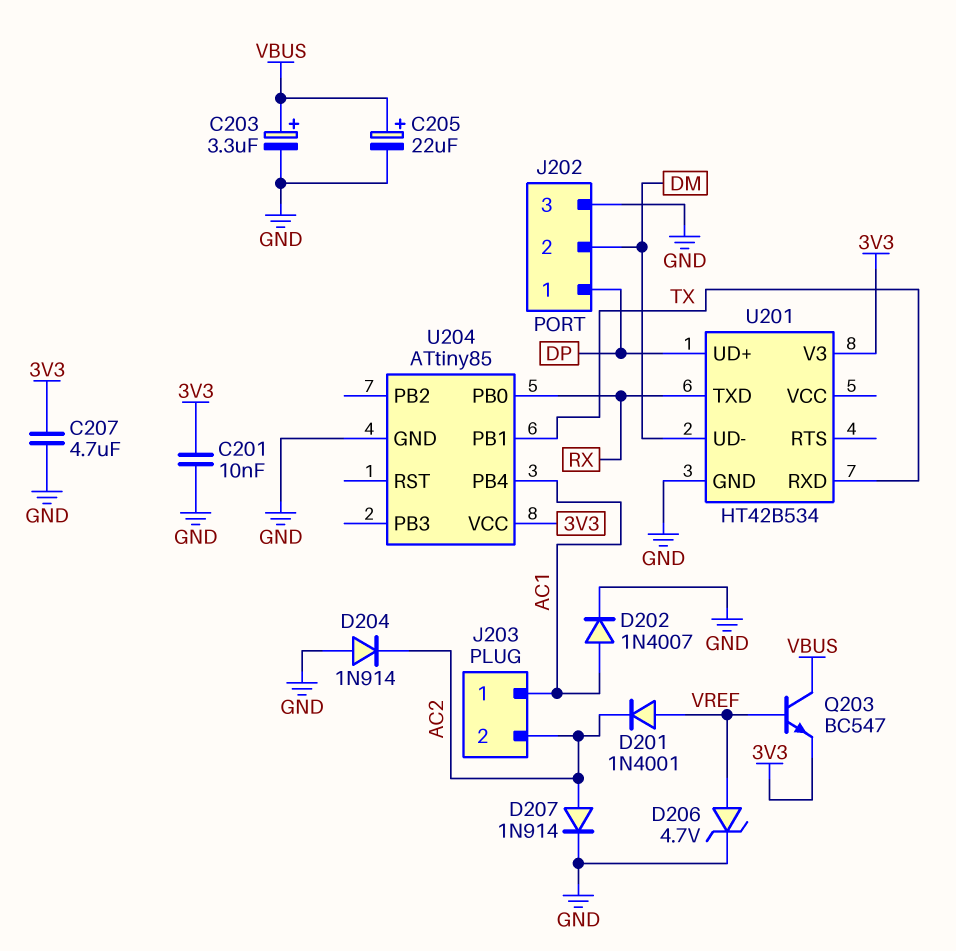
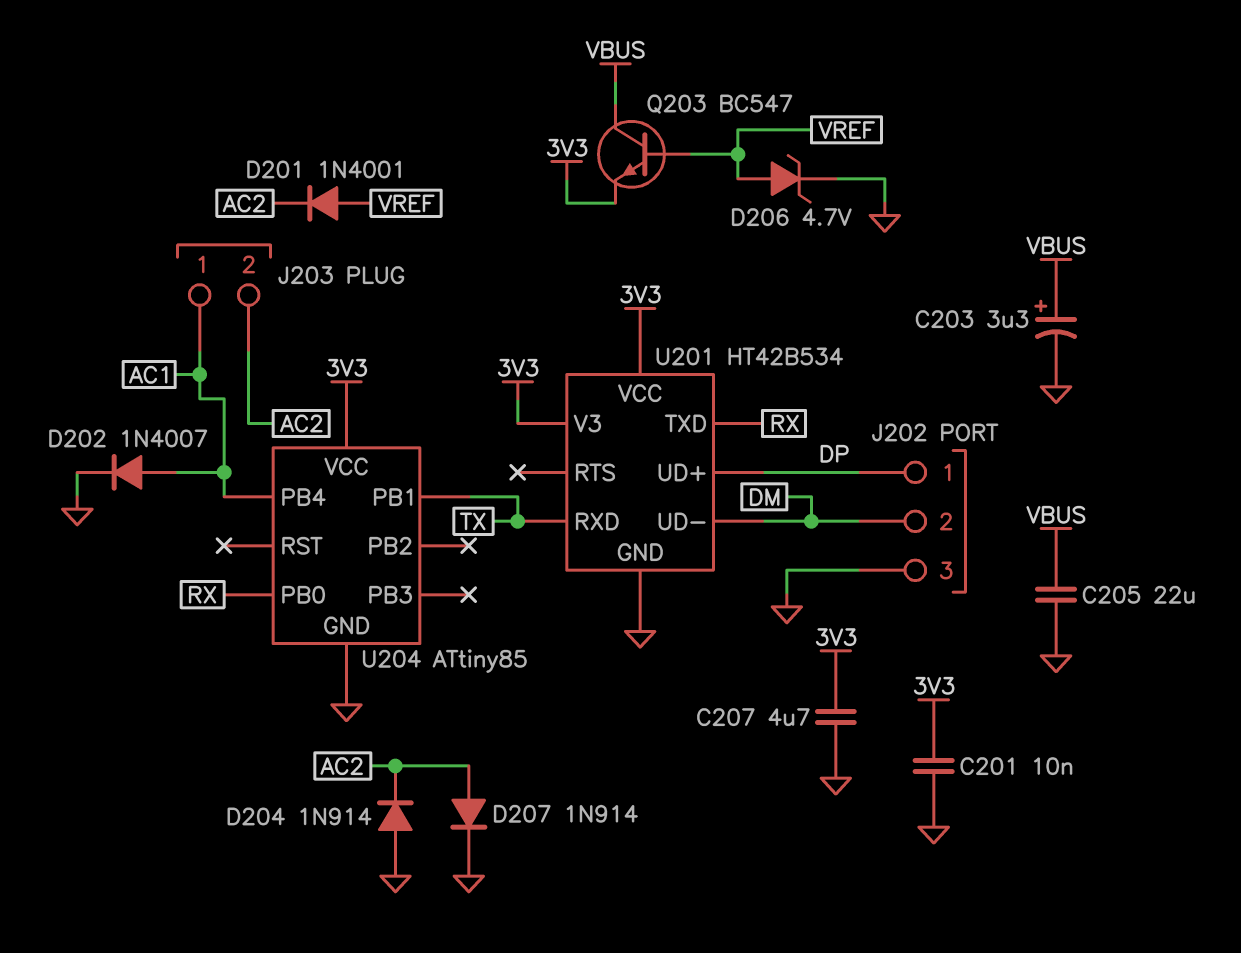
C205: 22uF (plus VBUS, minus GND) -> 22uF (GND, VBUS)
U201 pin VCC: none -> 3V3

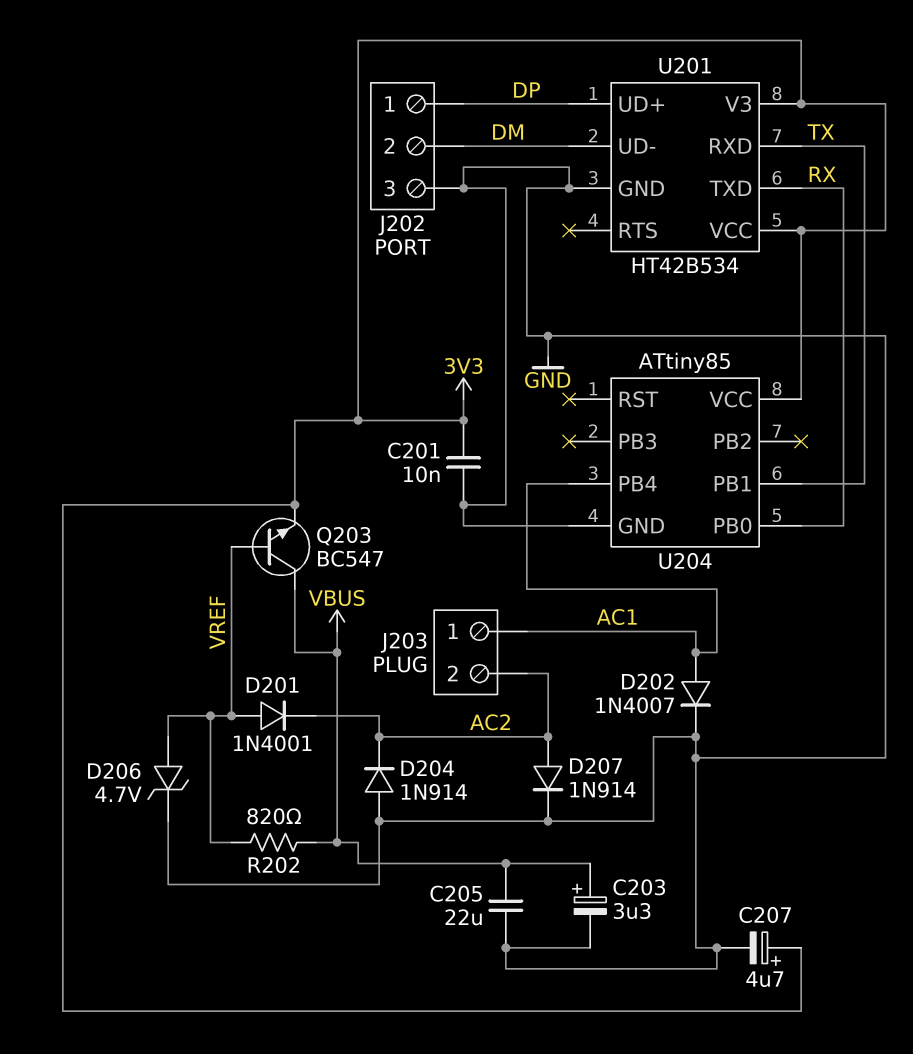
C207: 4.7uF (3V3, GND) -> 4.7uF (plus 3V3, minus GND)
R202: none -> 820 (VBUS, VREF)

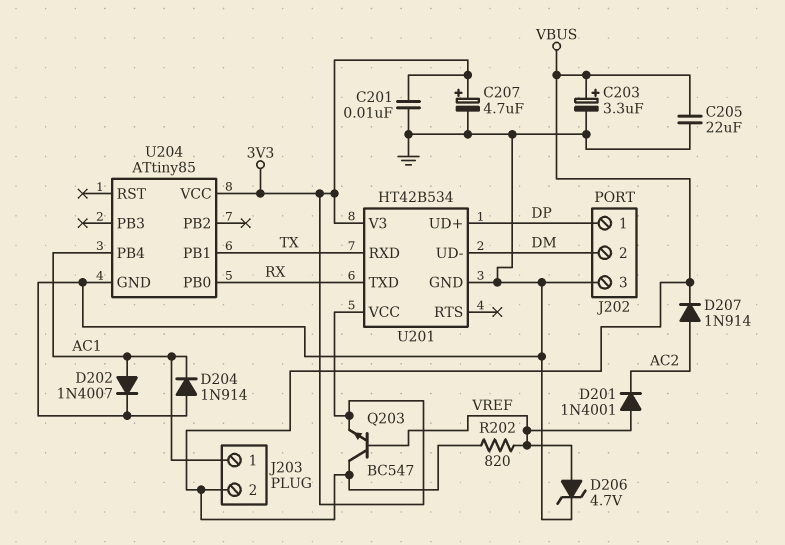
D204: diode 1N914 (A GND, K AC2) -> diode 1N914 (A GND, K AC1)
D207: diode 1N914 (A AC2, K GND) -> diode 1N914 (A AC2, K VBUS)
J203 pin 2: AC2 -> VBUS

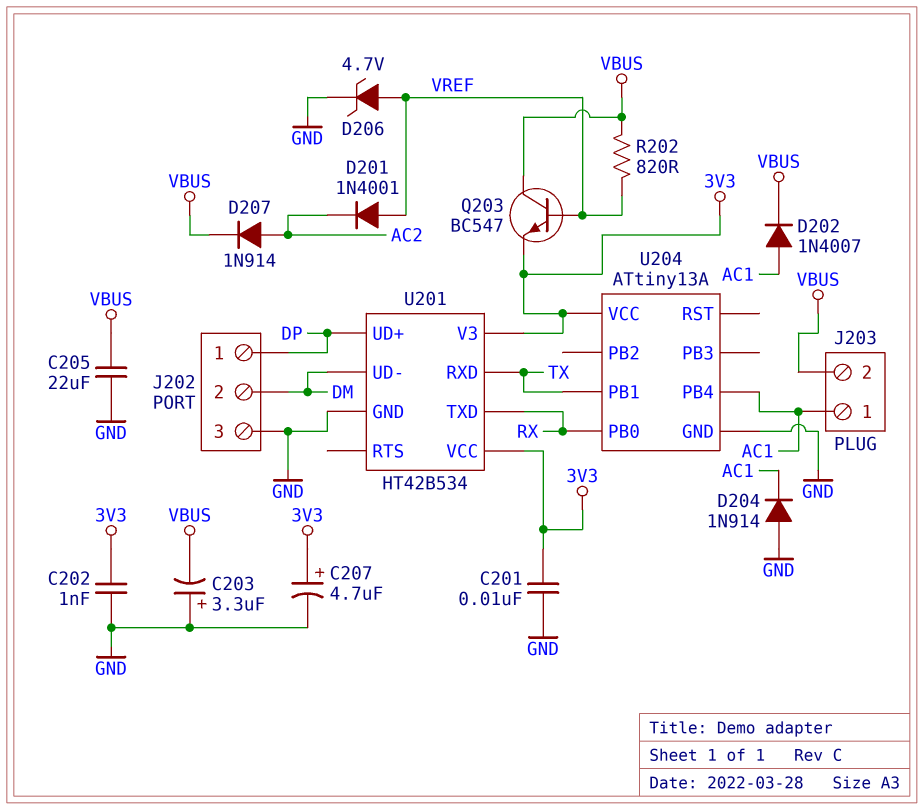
C202: none -> 1nF (3V3, GND)
C203: 3.3uF (plus VBUS, minus GND) -> 3.3uF (plus GND, minus VBUS)
D202: diode 1N4007 (A AC1, K GND) -> diode 1N4007 (A AC1, K VBUS)
U204: ATtiny85 -> ATtiny13A

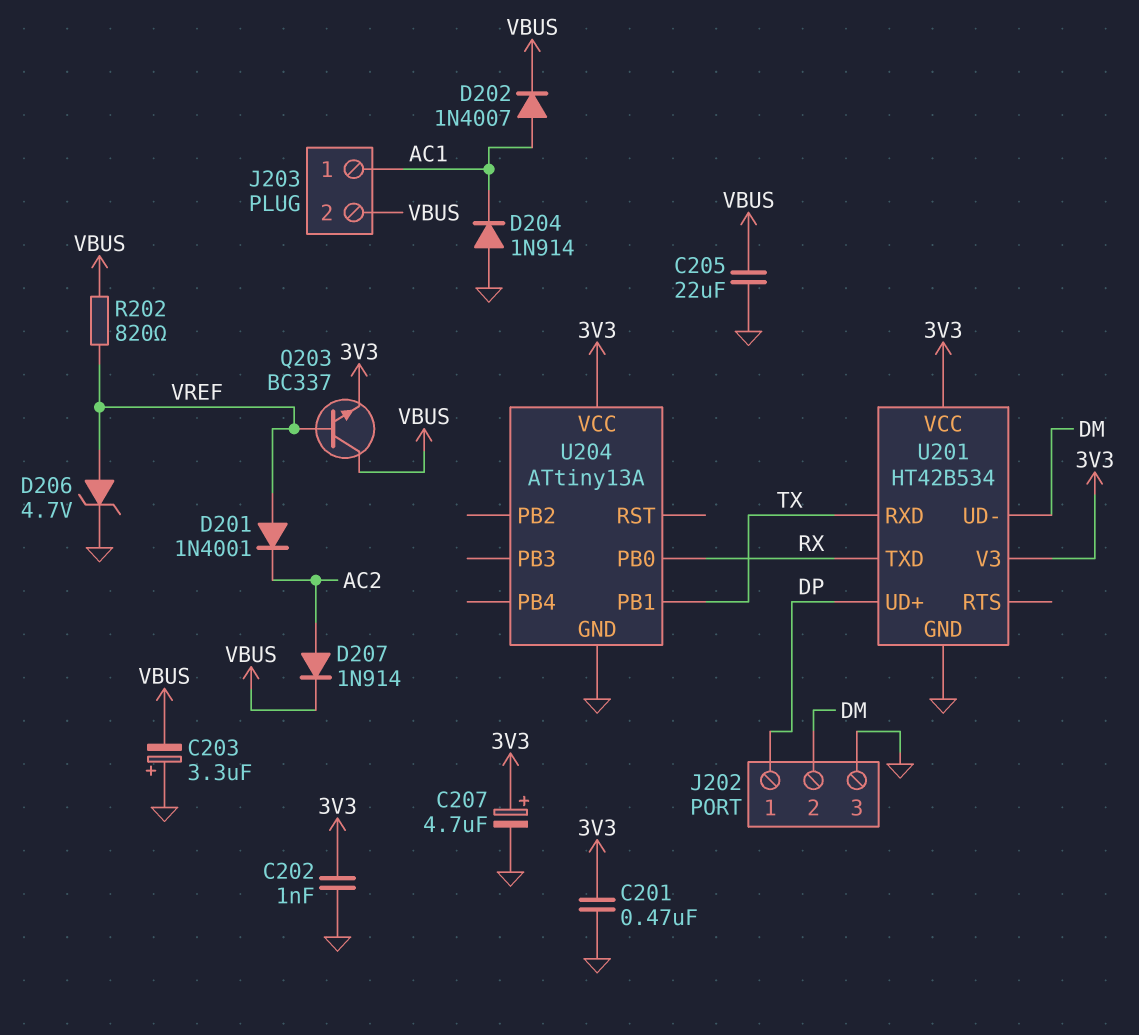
C201: 10nF (3V3, GND) -> 470nF (3V3, GND)
Q203: NPN BC547 (B VREF, C VBUS, E 3V3) -> NPN BC337 (B VREF, C VBUS, E 3V3)
U204 pin PB4: AC1 -> none

